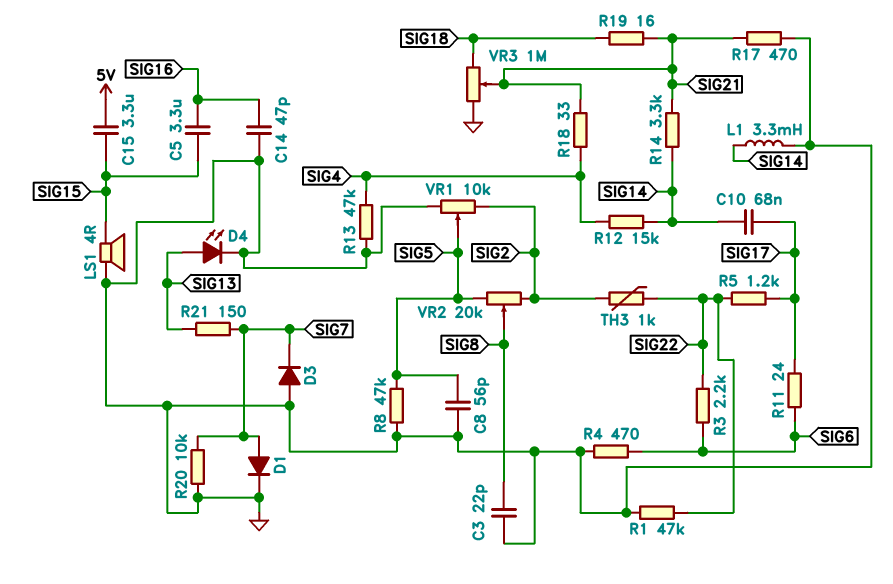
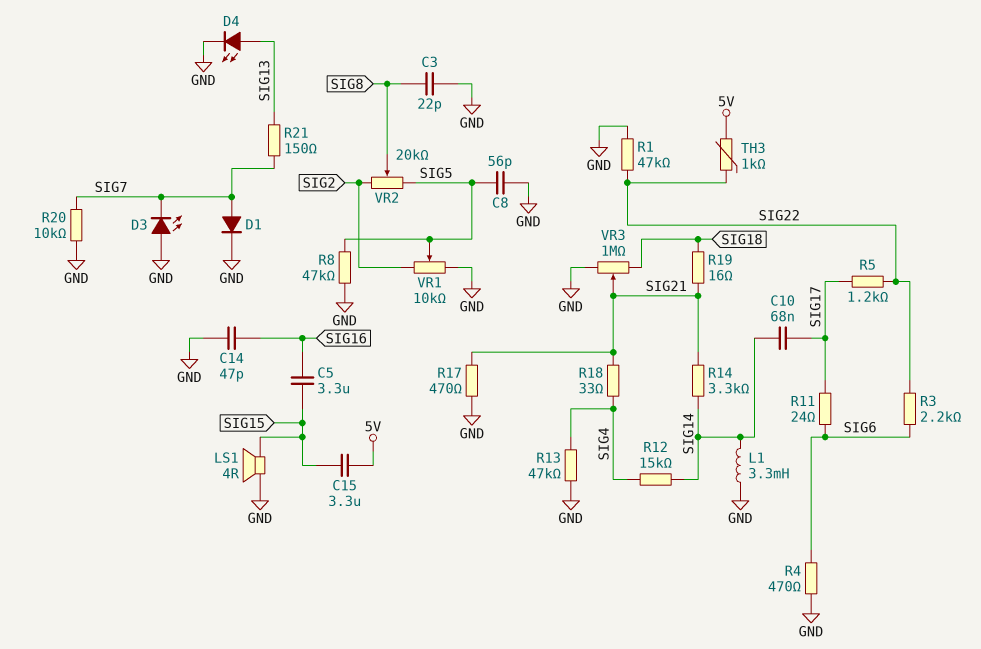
D3: diode (A GND, K SIG7) -> LED (A GND, K SIG7)
TH3: 1k (SIG2, SIG22) -> 1k (5V, SIG22)

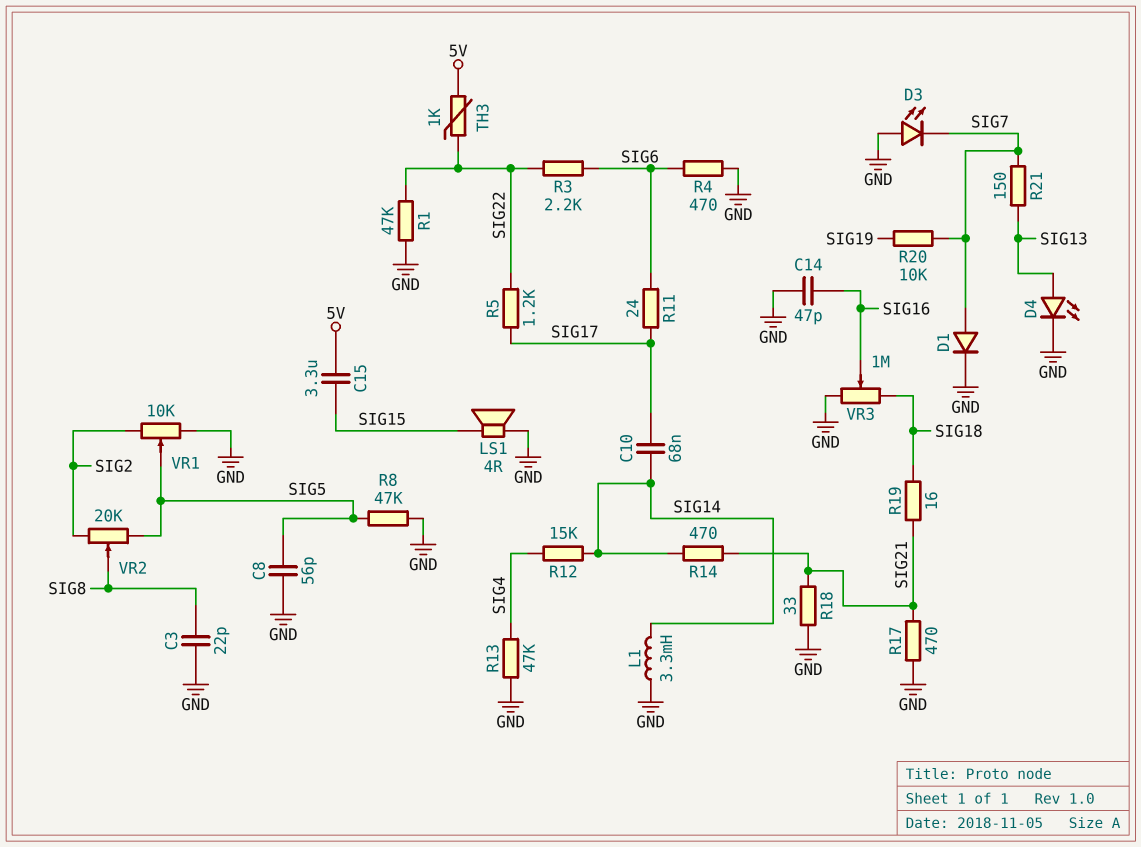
C5: 3.3uF (SIG15, SIG16) -> none
R14: 3.3k (SIG14, SIG21) -> 470 (SIG14, SIG21)
R18: 33 (SIG4, SIG21) -> 33 (GND, SIG21)
R20: 10k (GND, SIG7) -> 10k (SIG7, SIG19)
VR3: 1M (GND, SIG18, wiper SIG21) -> 1M (GND, SIG18, wiper SIG16)

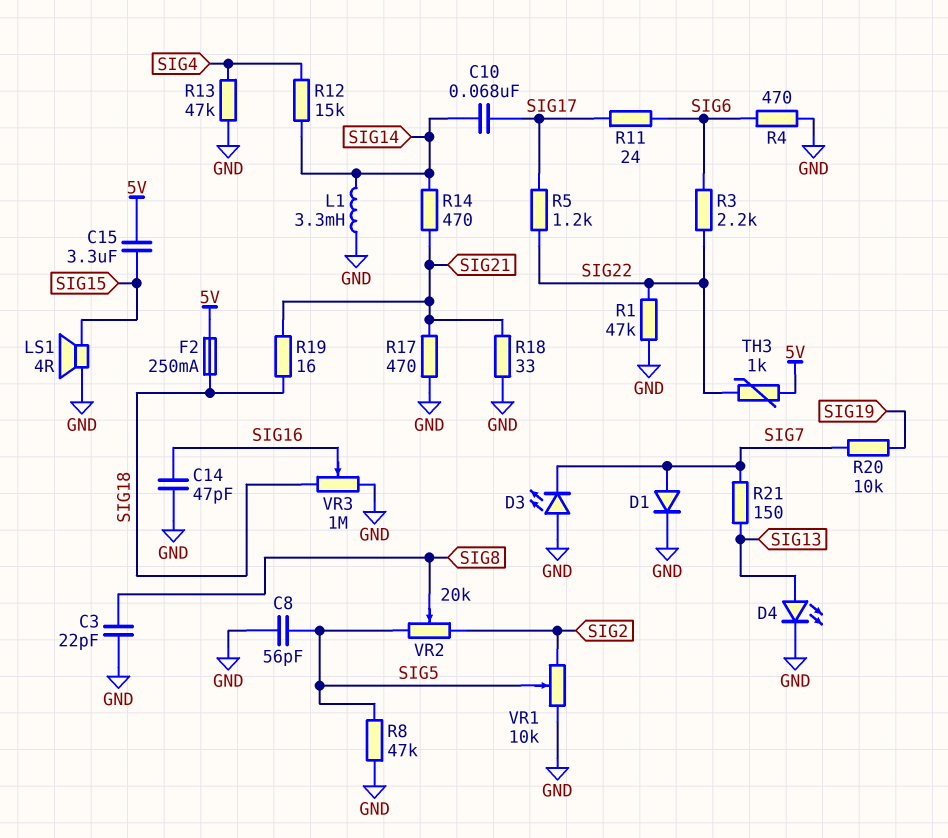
F2: none -> 250mA (5V, SIG18)

